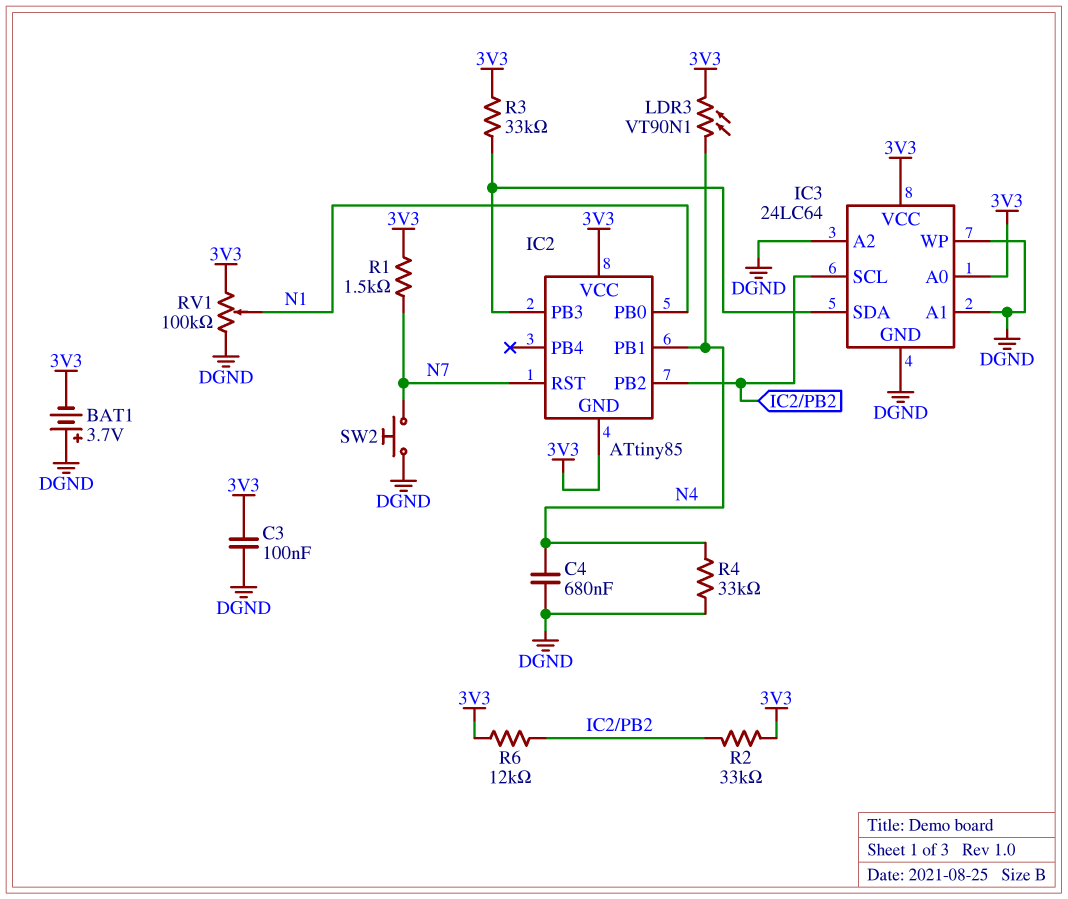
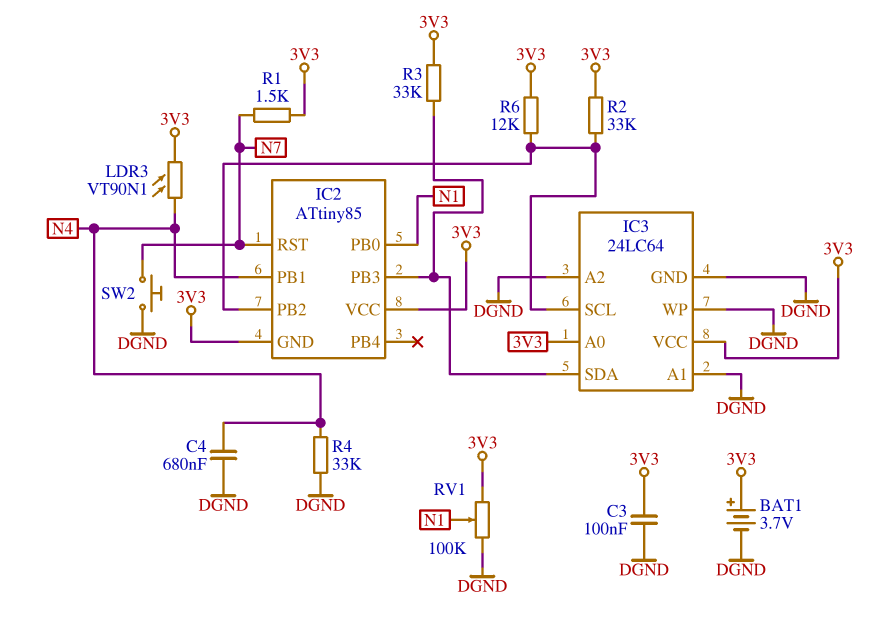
BAT1: 3.7V (plus DGND, minus 3V3) -> 3.7V (plus 3V3, minus DGND)

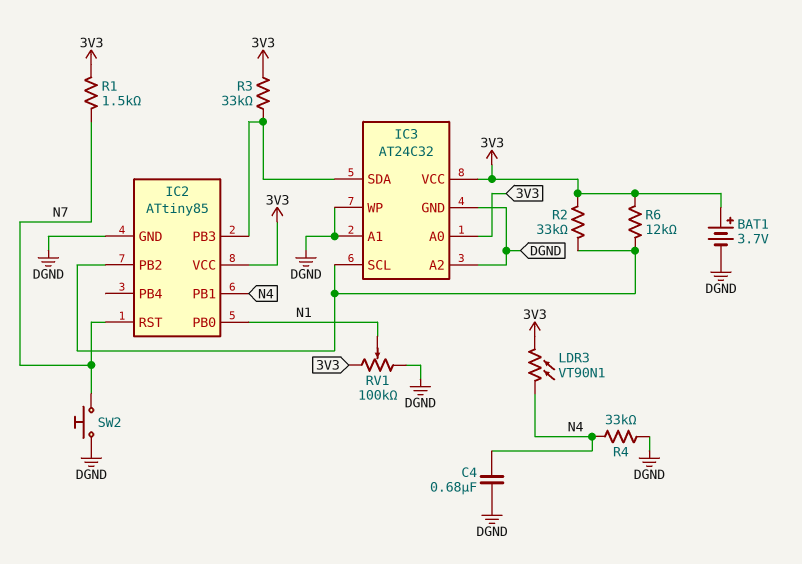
C3: 100nF (3V3, DGND) -> none
IC2 pin GND: 3V3 -> DGND
IC3: 24LC64 -> AT24C32

